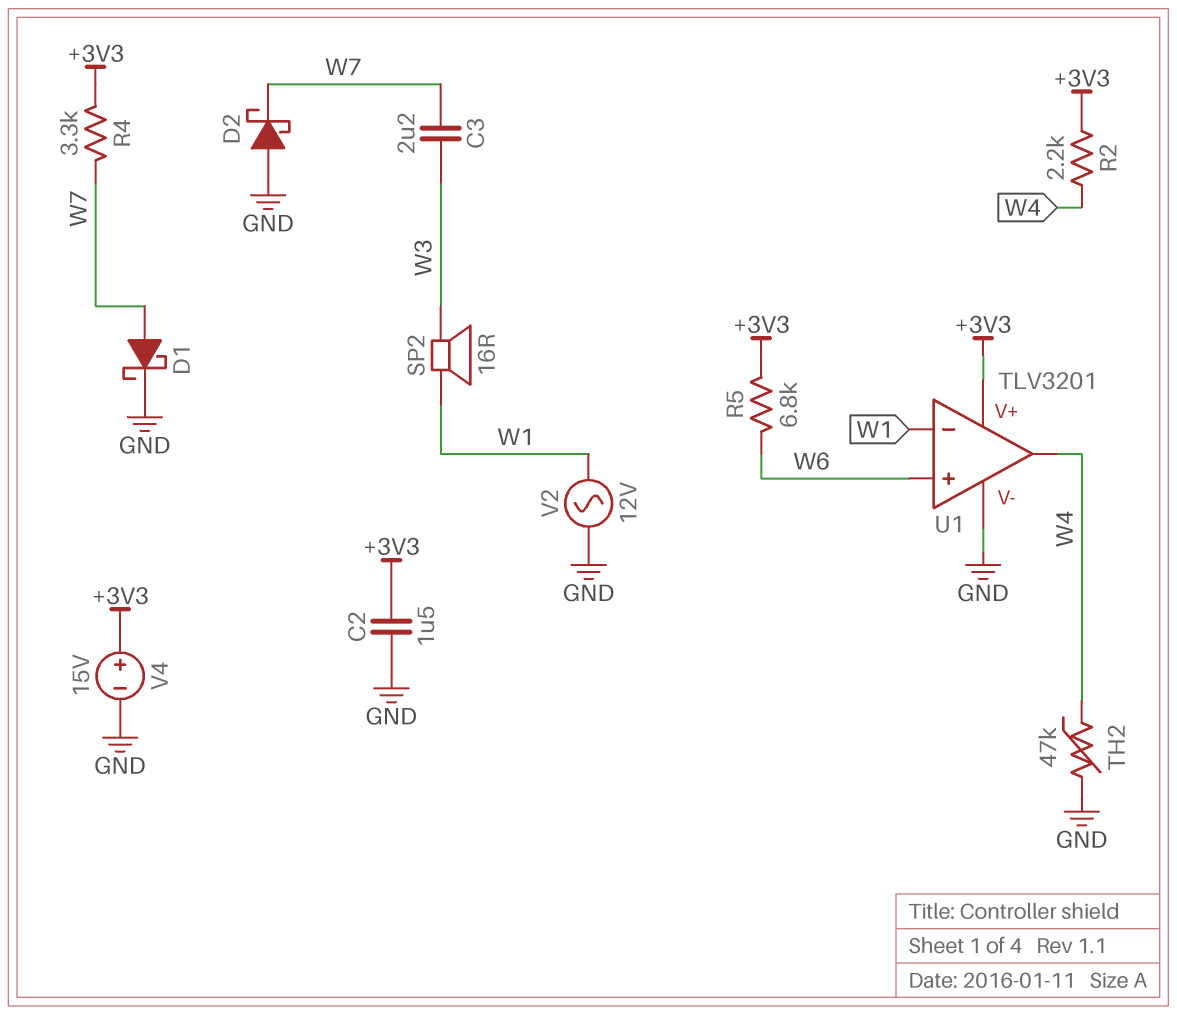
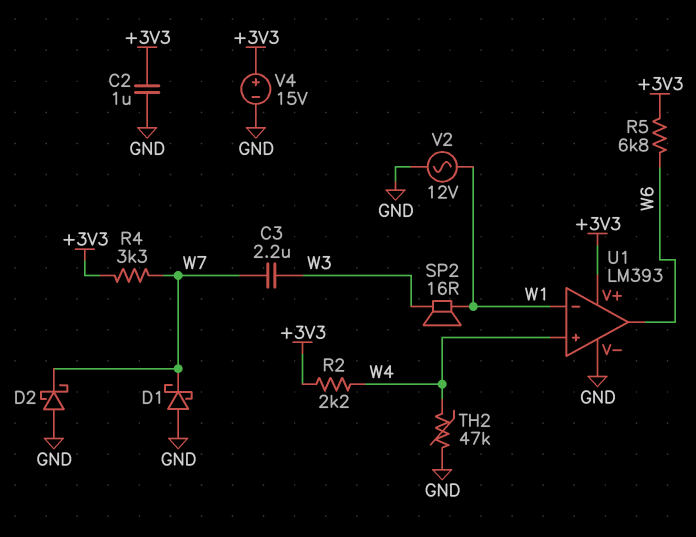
C2: 1.5uF (+3V3, GND) -> 1uF (+3V3, GND)
D1: schottky (A W7, K GND) -> schottky (A GND, K W7)
U1: TLV3201 -> LM393
U1 pin in+: W6 -> W4
U1 pin out: W4 -> W6

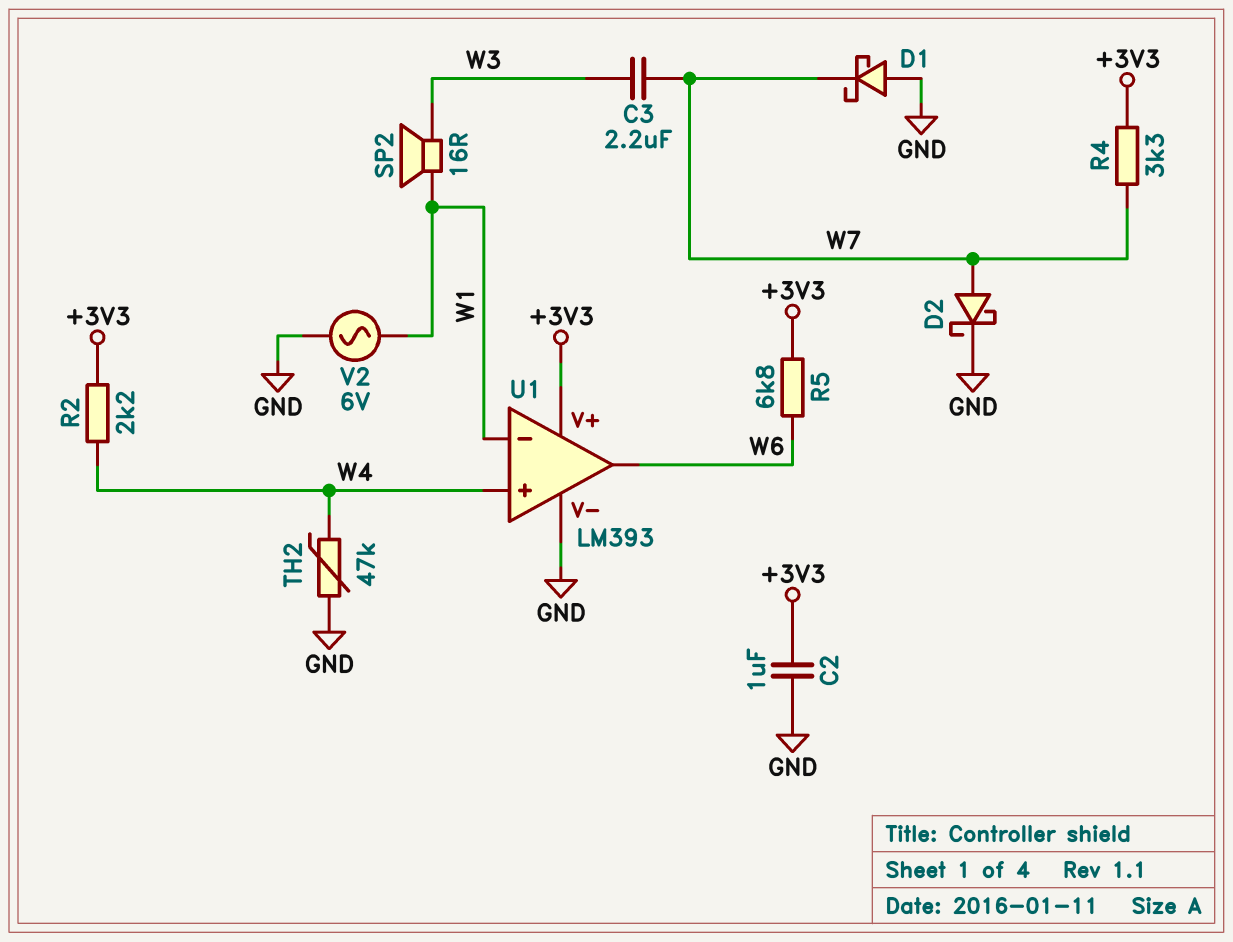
D2: schottky (A GND, K W7) -> schottky (A W7, K GND)
V2: AC 12V (GND, W1) -> AC 6V (GND, W1)
V4: 15V (plus +3V3, minus GND) -> none

